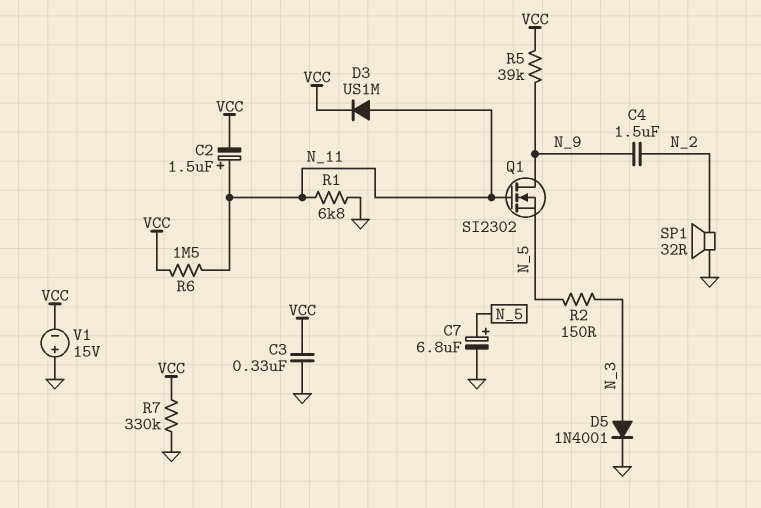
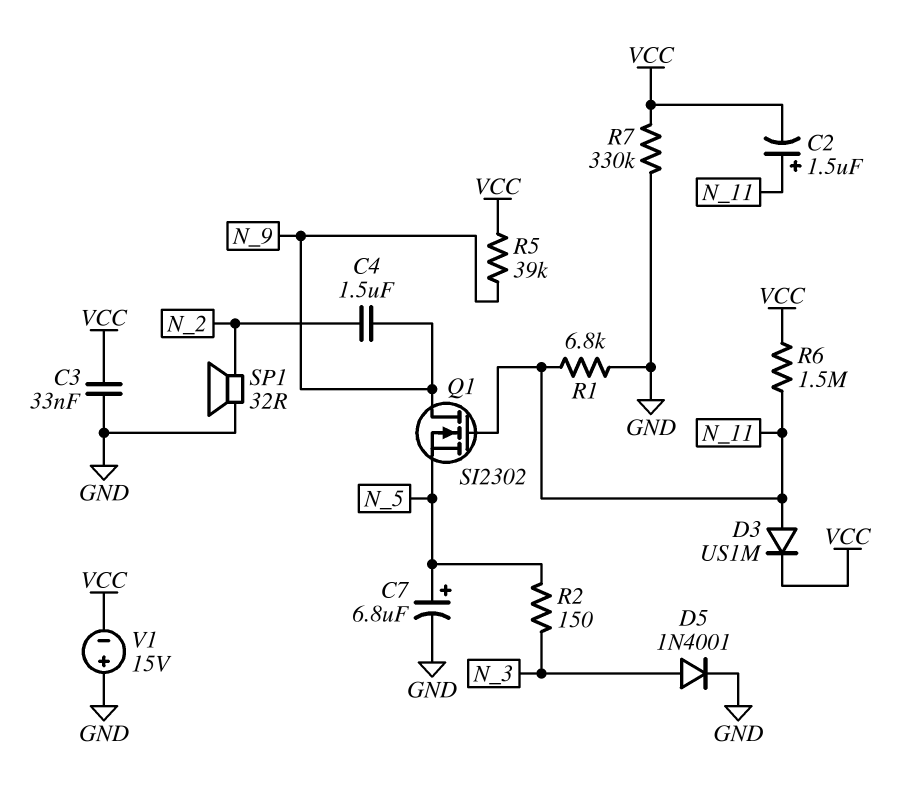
C3: 330nF (GND, VCC) -> 33nF (GND, VCC)

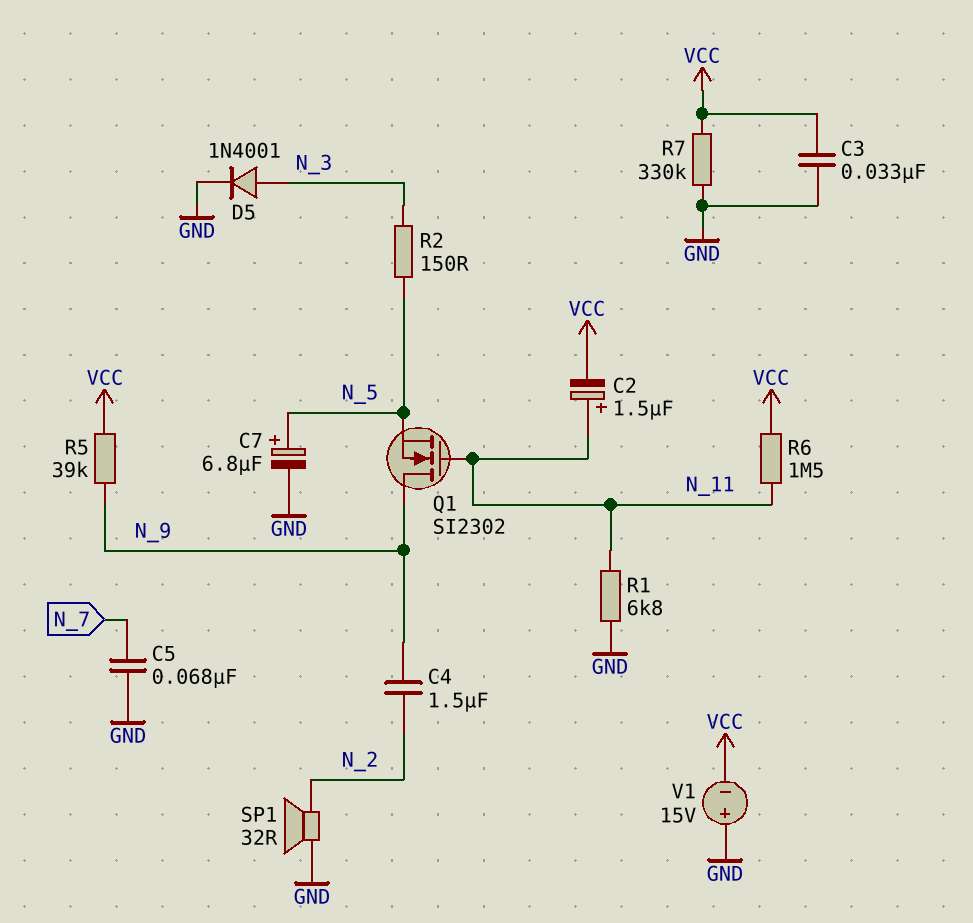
C5: none -> 68nF (GND, N_7)
D3: diode US1M (A N_11, K VCC) -> none

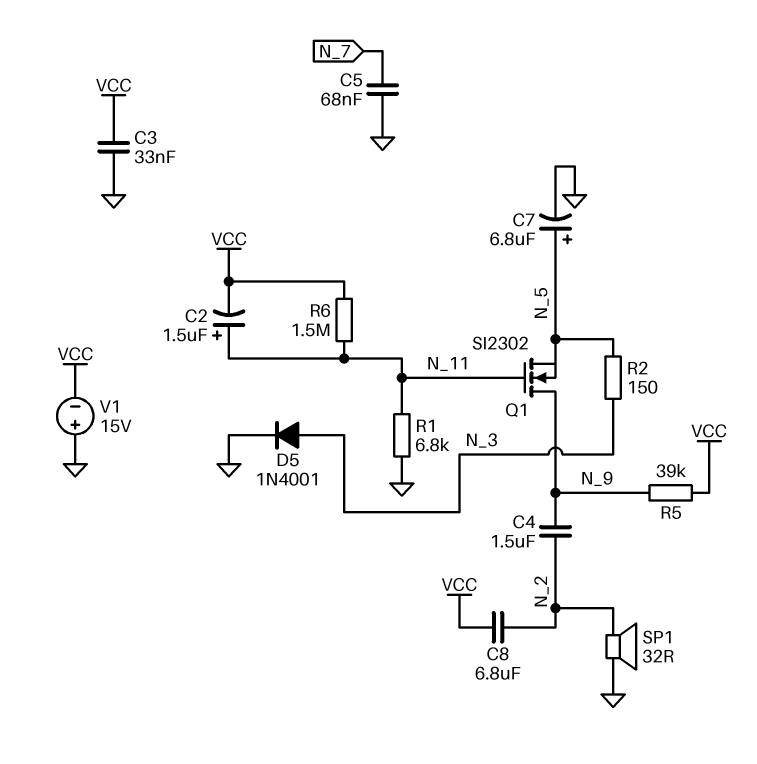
C8: none -> 6.8uF (N_2, VCC)
R7: 330k (GND, VCC) -> none

